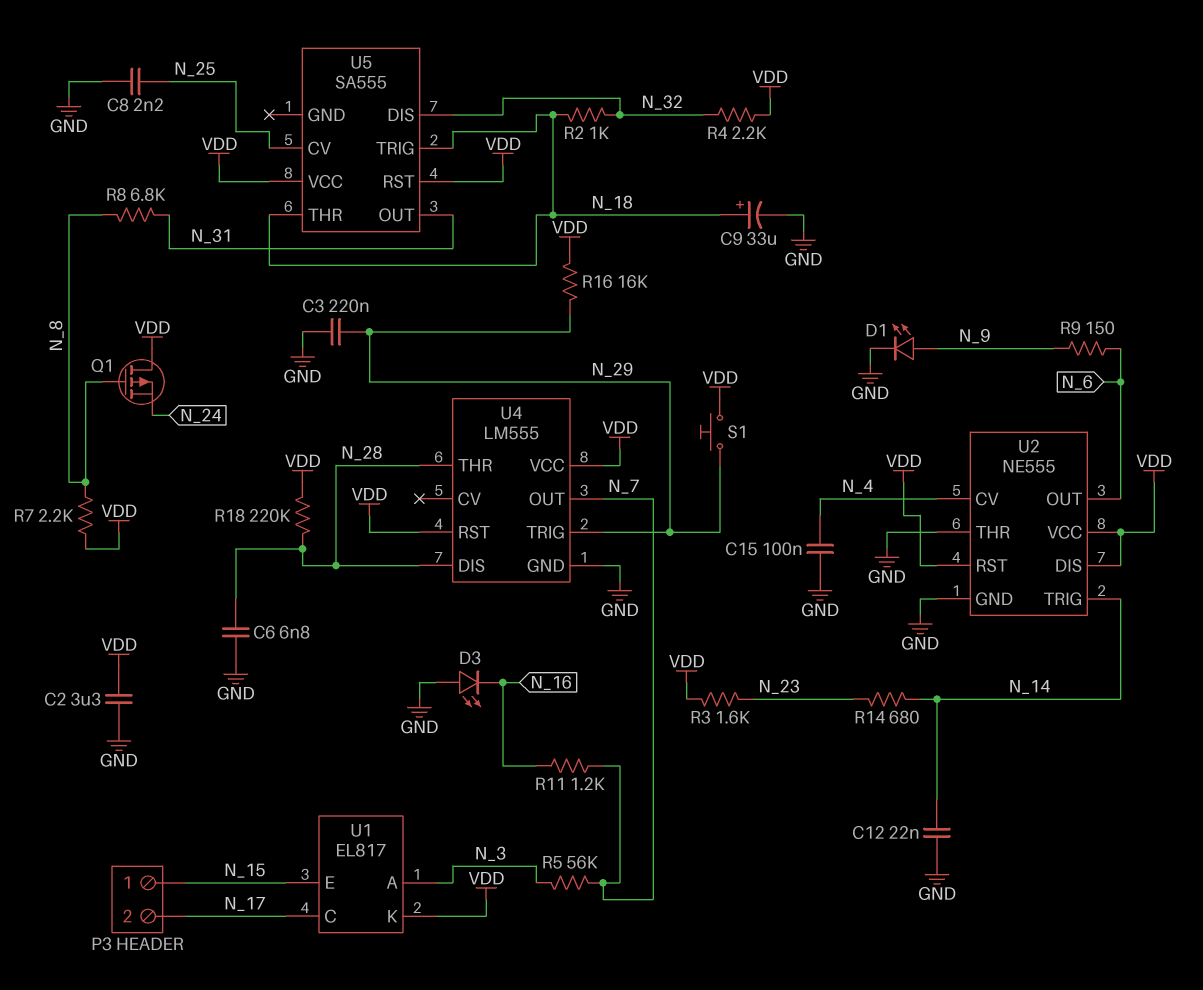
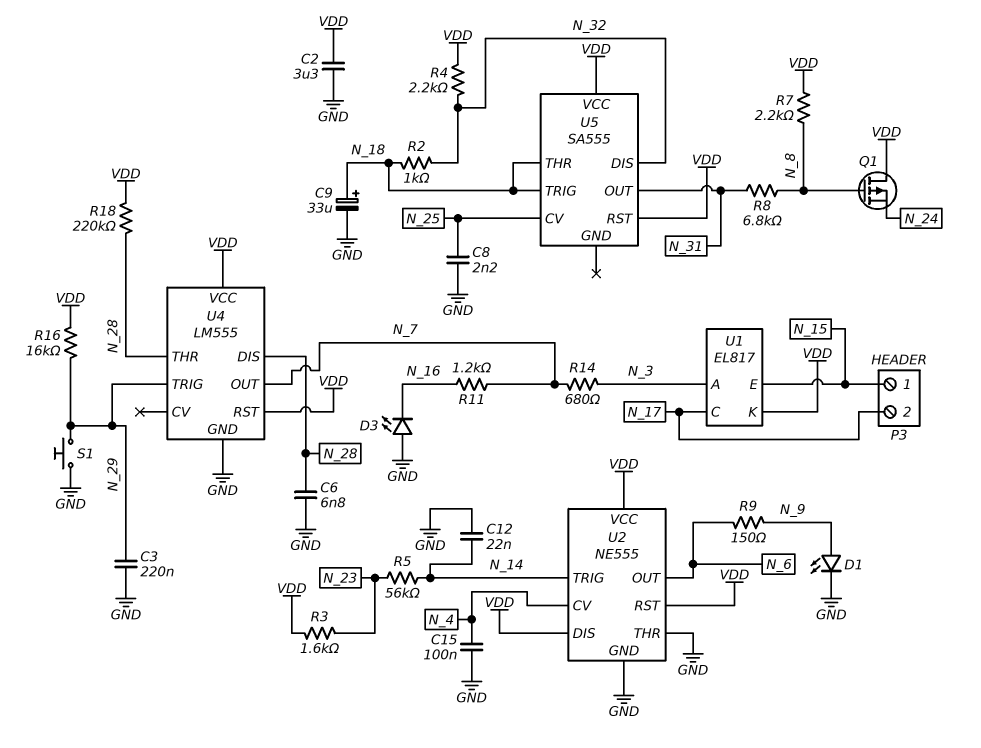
R5: 56k (N_3, N_7) -> 56k (N_14, N_23)
R14: 680 (N_14, N_23) -> 680 (N_3, N_7)
S1: button (N_29, VDD) -> button (GND, N_29)

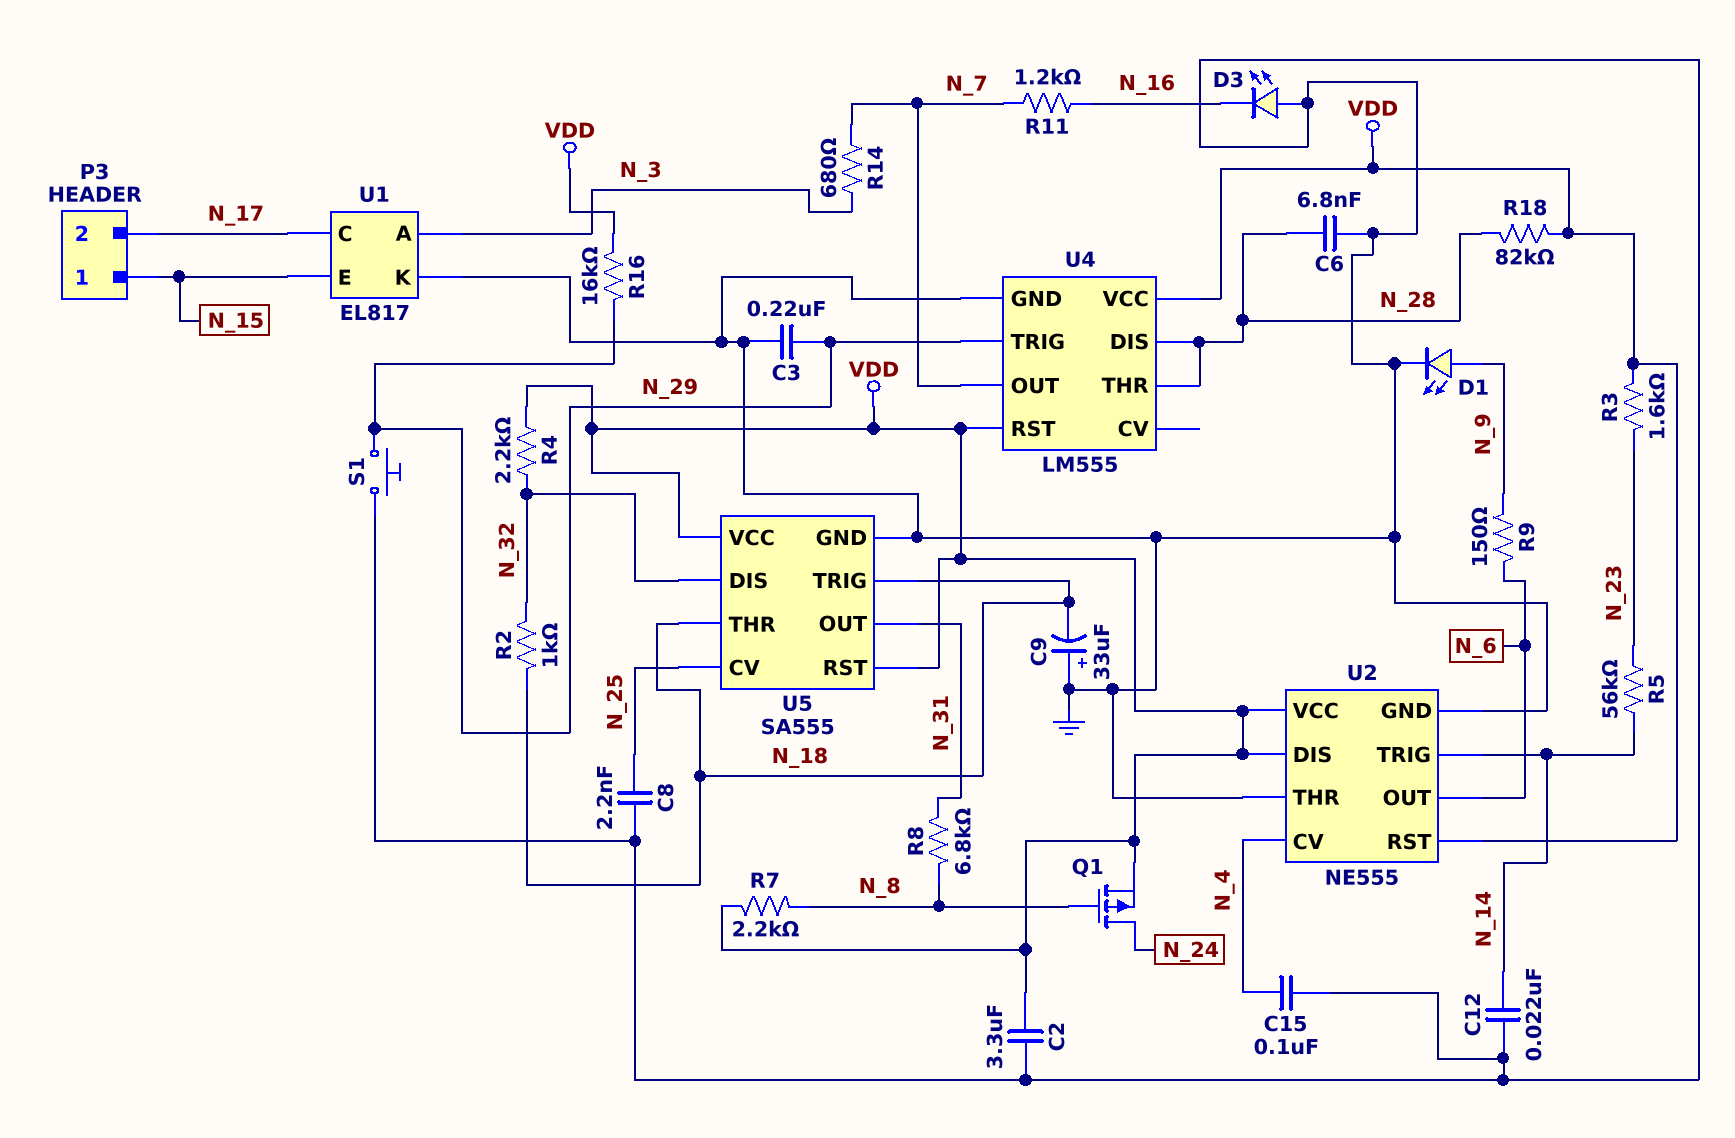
C9: 33uF (plus N_18, minus GND) -> 33uF (plus GND, minus N_18)
Q1: PMOS (G N_8, D VDD, S N_24) -> PMOS (G N_8, D N_24, S VDD)
R18: 220k (N_28, VDD) -> 82k (N_28, VDD)
U1 pin K: VDD -> GND
U5 pin GND: none -> GND

